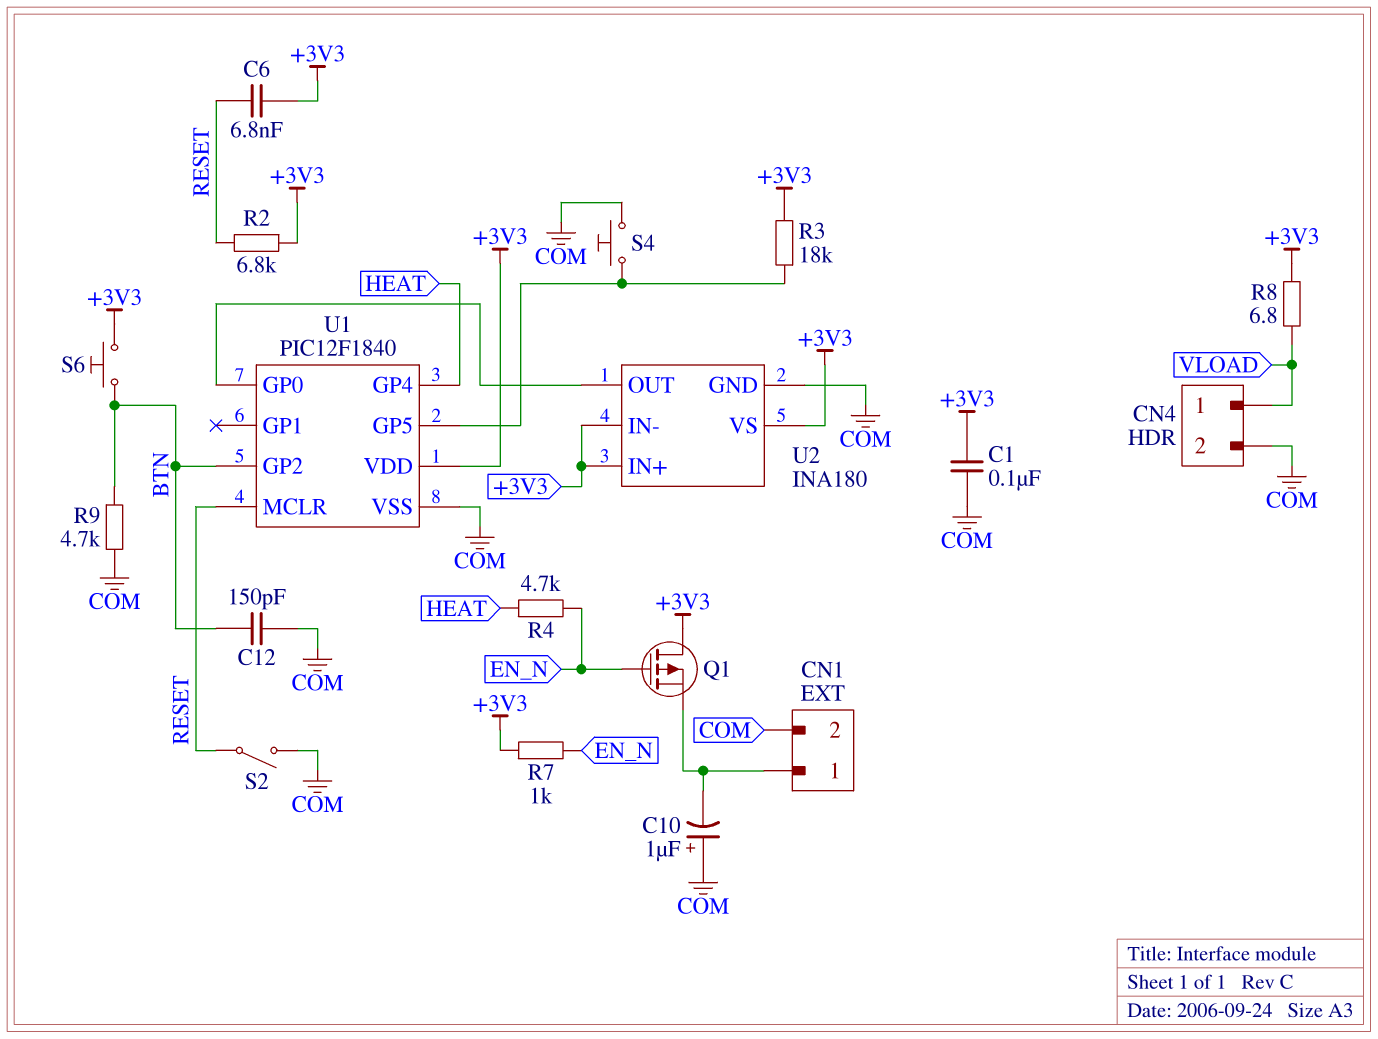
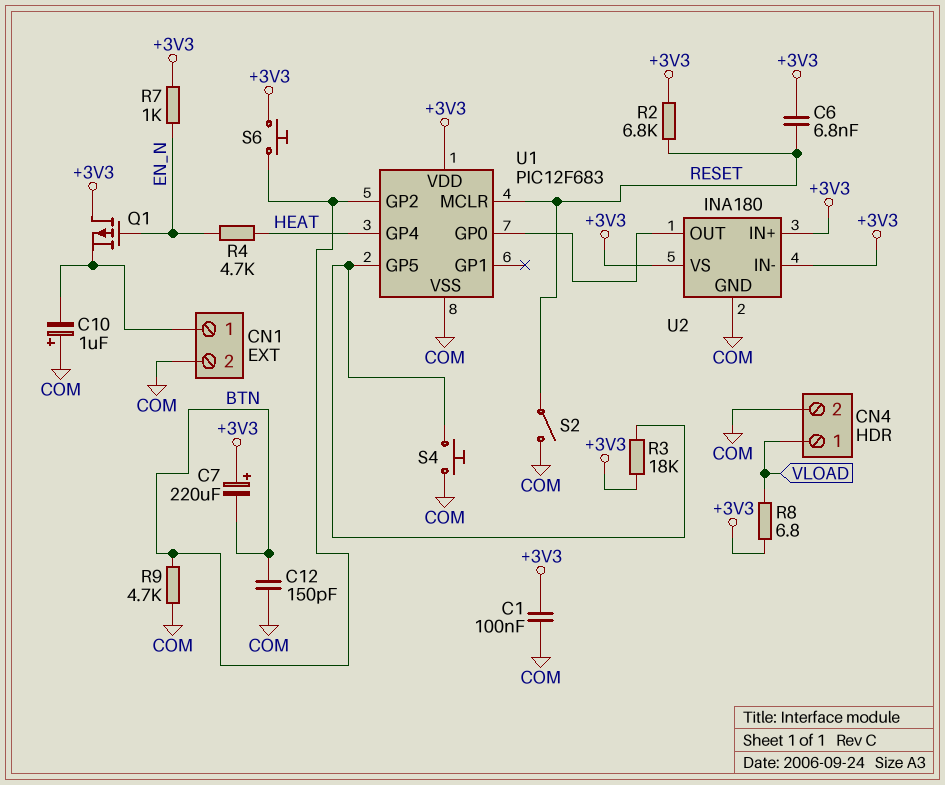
C7: none -> 220uF (plus +3V3, minus BTN)
U1: PIC12F1840 -> PIC12F683

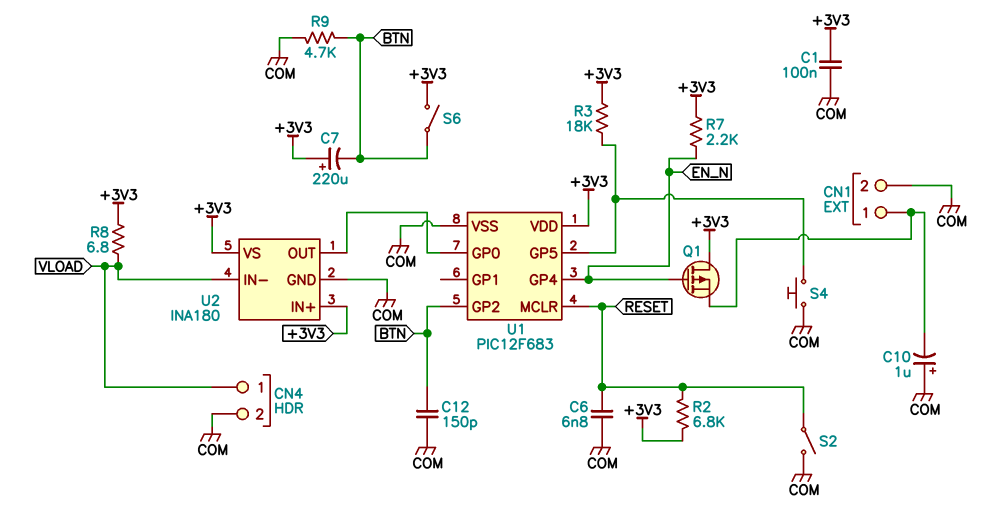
C6: 6.8nF (+3V3, RESET) -> 6.8nF (COM, RESET)
R4: 4.7k (EN_N, HEAT) -> none
R7: 1k (+3V3, EN_N) -> 2.2k (+3V3, EN_N)
S6: button (+3V3, BTN) -> switch (+3V3, BTN)
U1 pin GP4: HEAT -> EN_N
U2 pin IN-: +3V3 -> VLOAD

